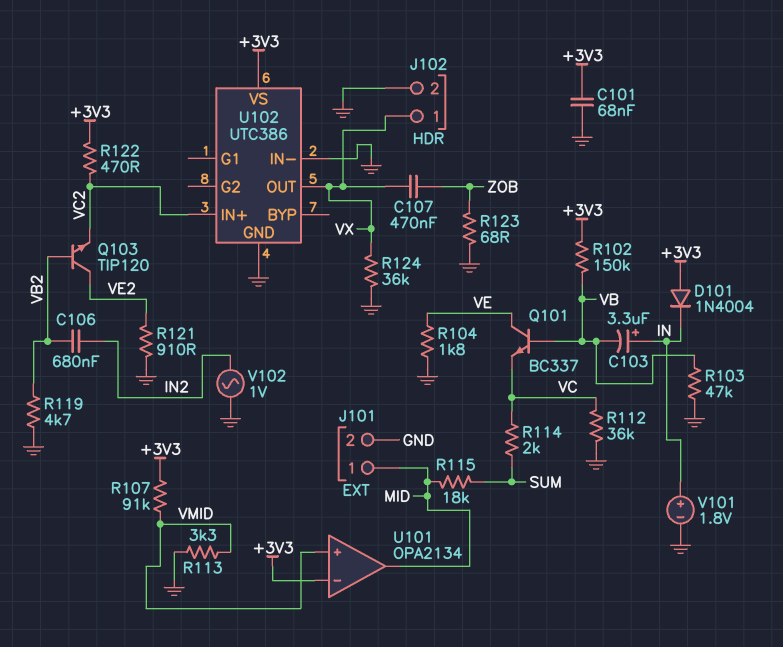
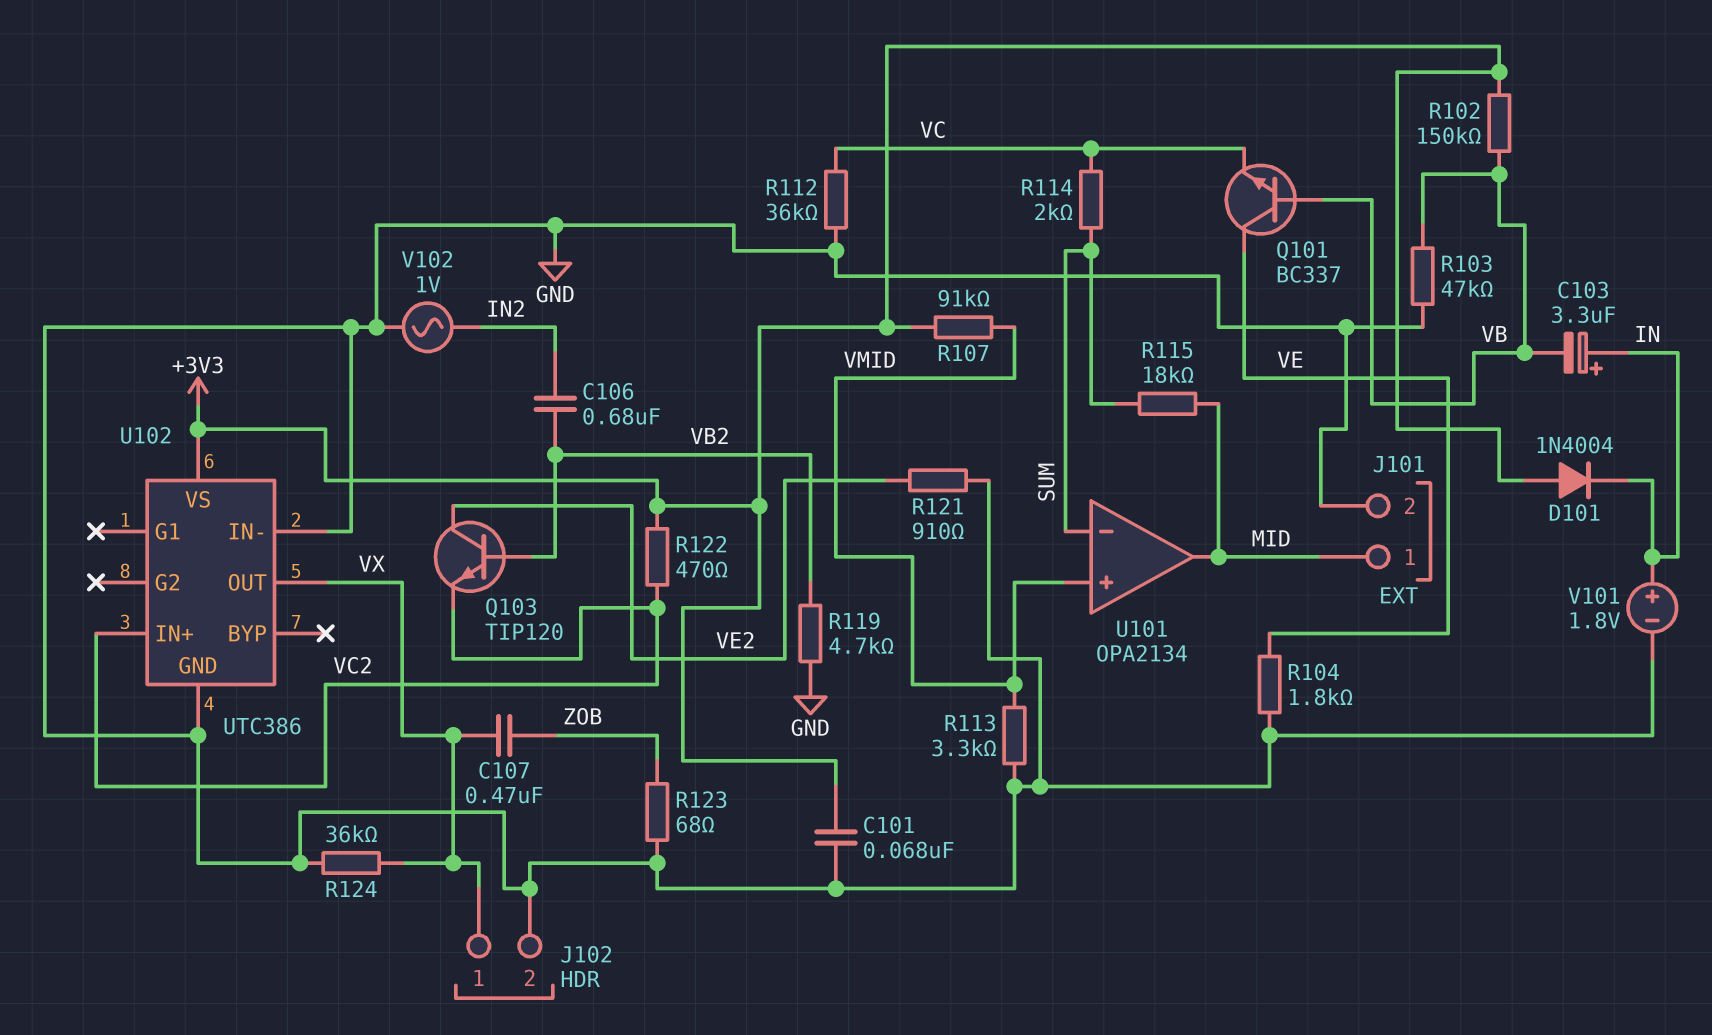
U101 pin in-: +3V3 -> SUM

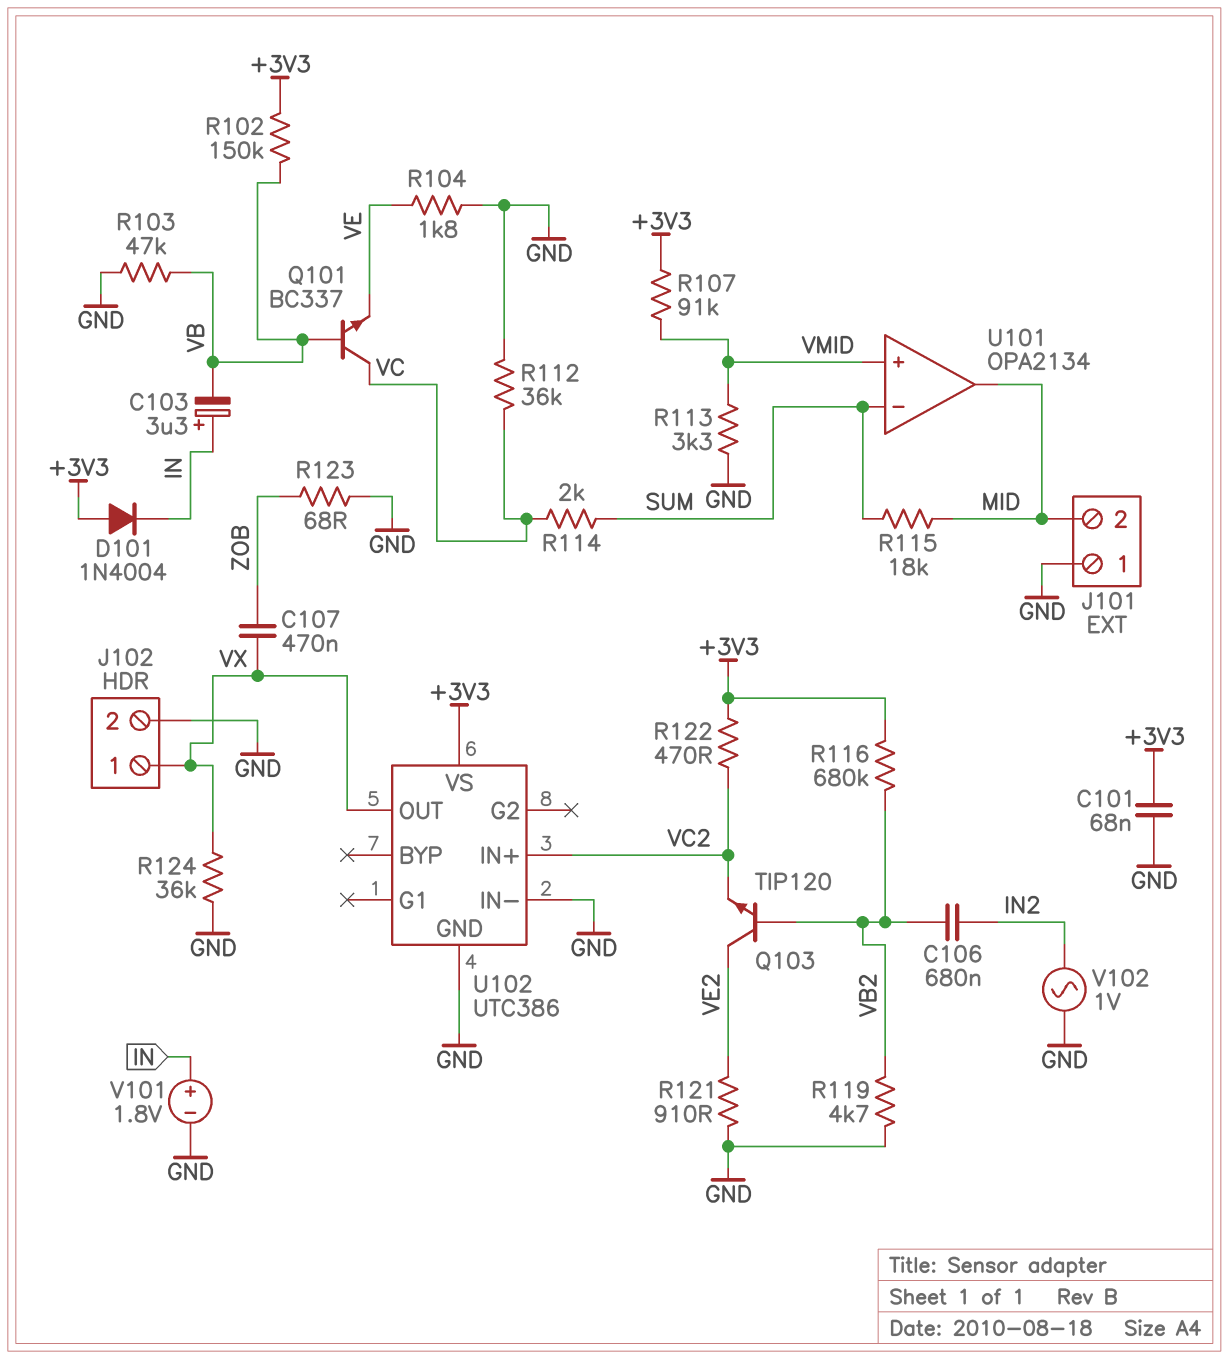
J101 pin 1: MID -> GND
J101 pin 2: GND -> MID
Q101: NPN BC337 (B VB, C VE, E VC) -> NPN BC337 (B VB, C VC, E VE)
R116: none -> 680k (+3V3, VB2)

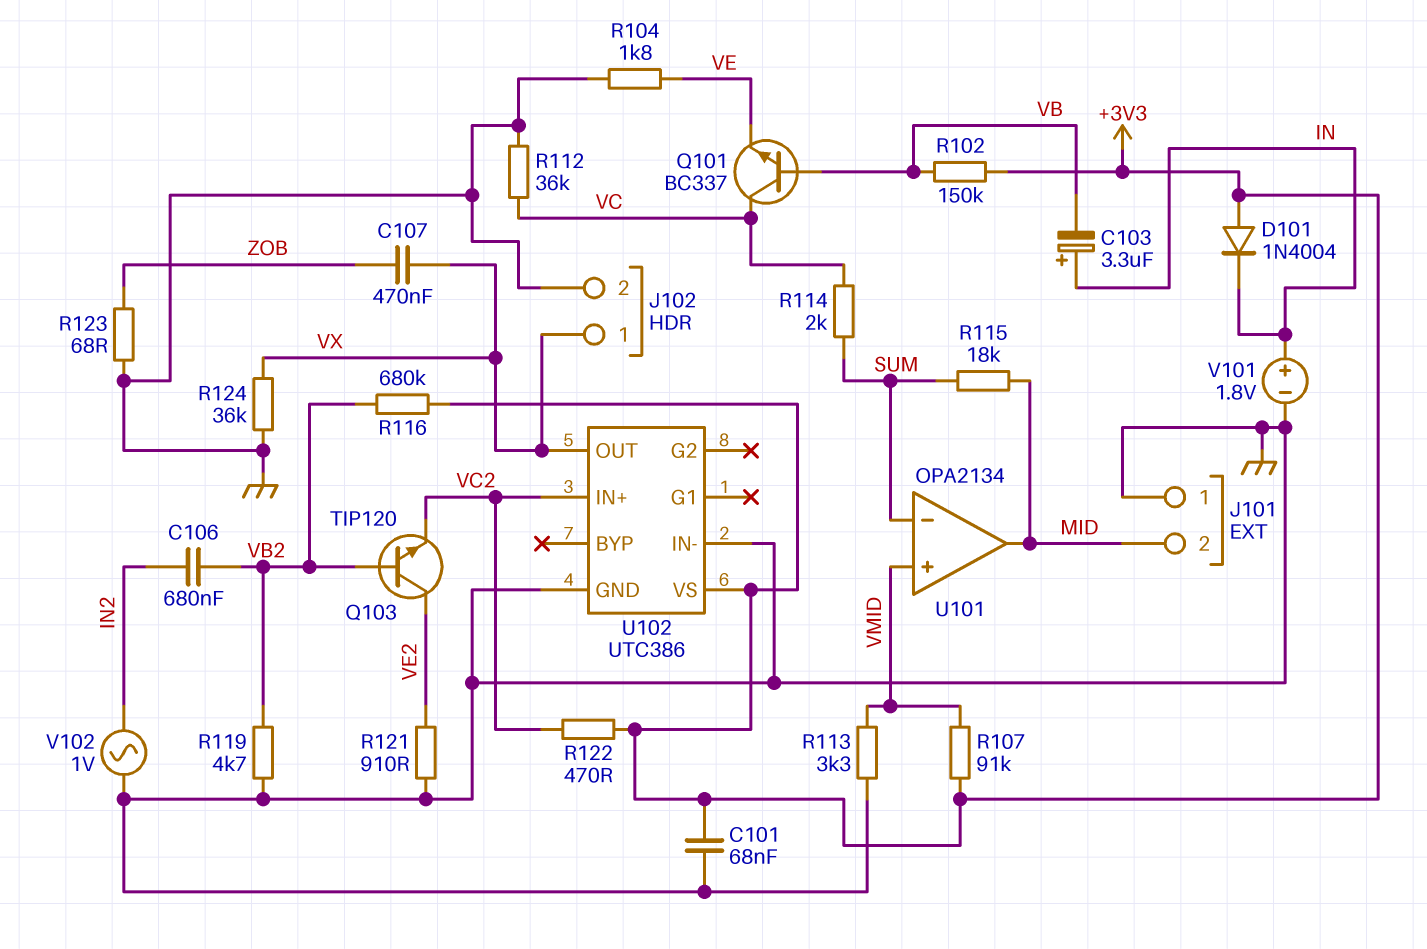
R103: 47k (GND, VB) -> none

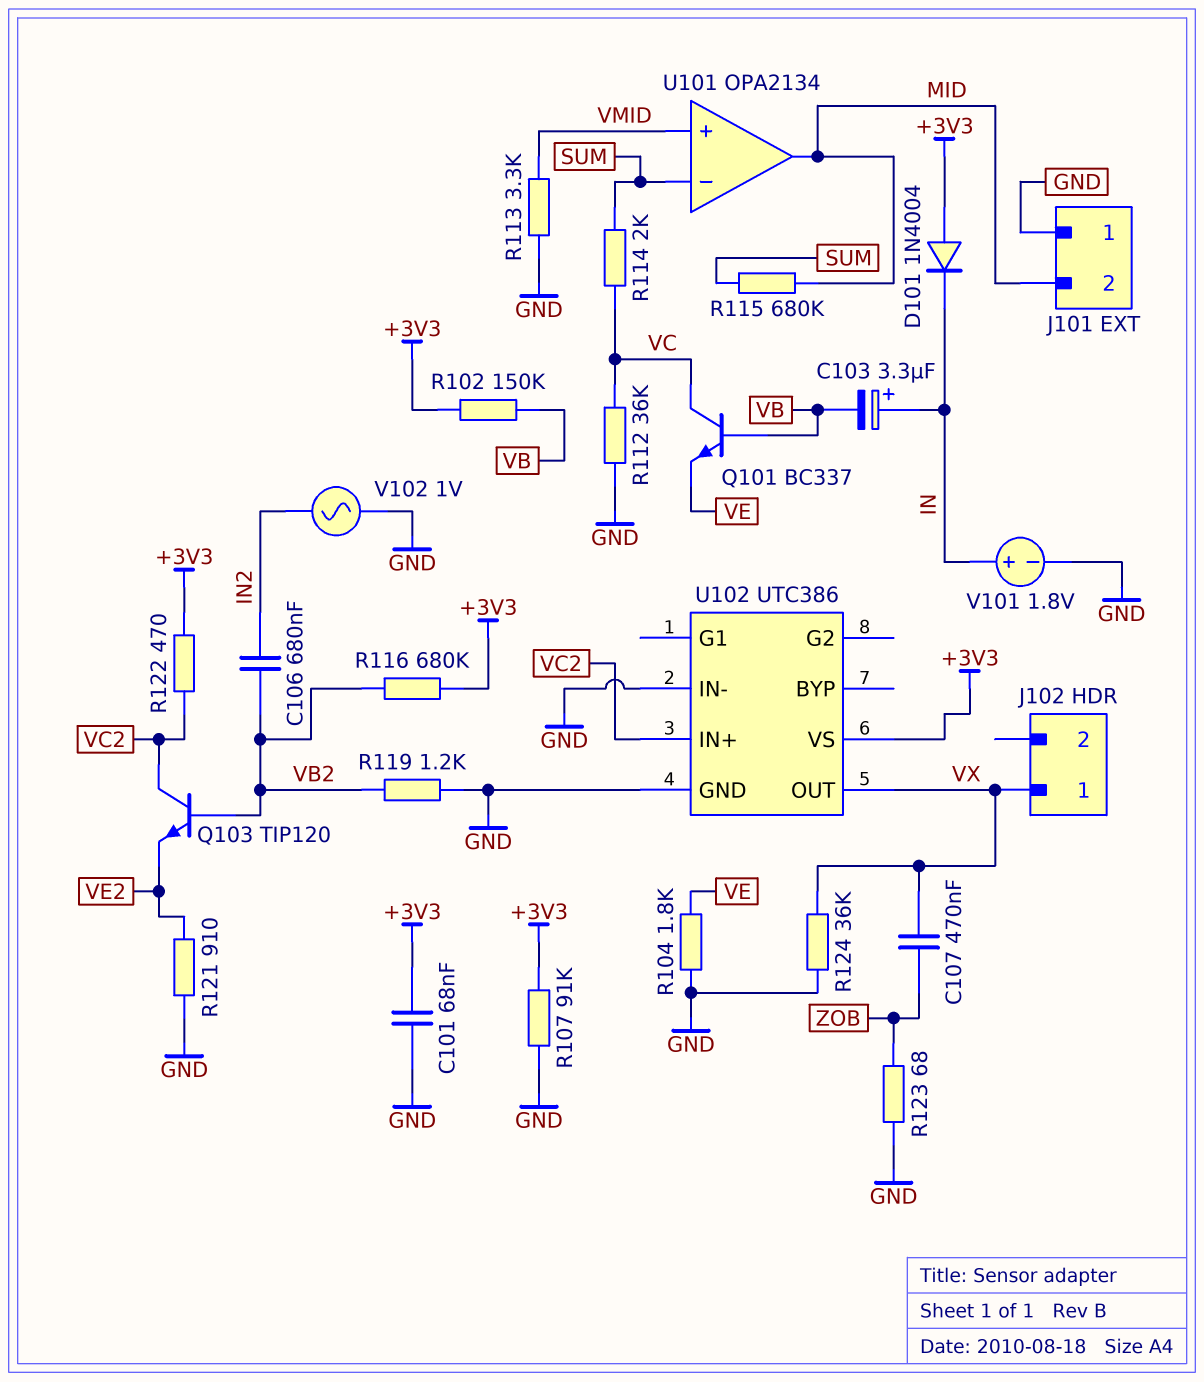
J102 pin 2: GND -> none
Q103: NPN TIP120 (B VB2, C VE2, E VC2) -> NPN TIP120 (B VB2, C VC2, E VE2)
R107: 91k (+3V3, VMID) -> 91k (+3V3, GND)
R115: 18k (MID, SUM) -> 680k (MID, SUM)
R119: 4.7k (GND, VB2) -> 1.2k (GND, VB2)

